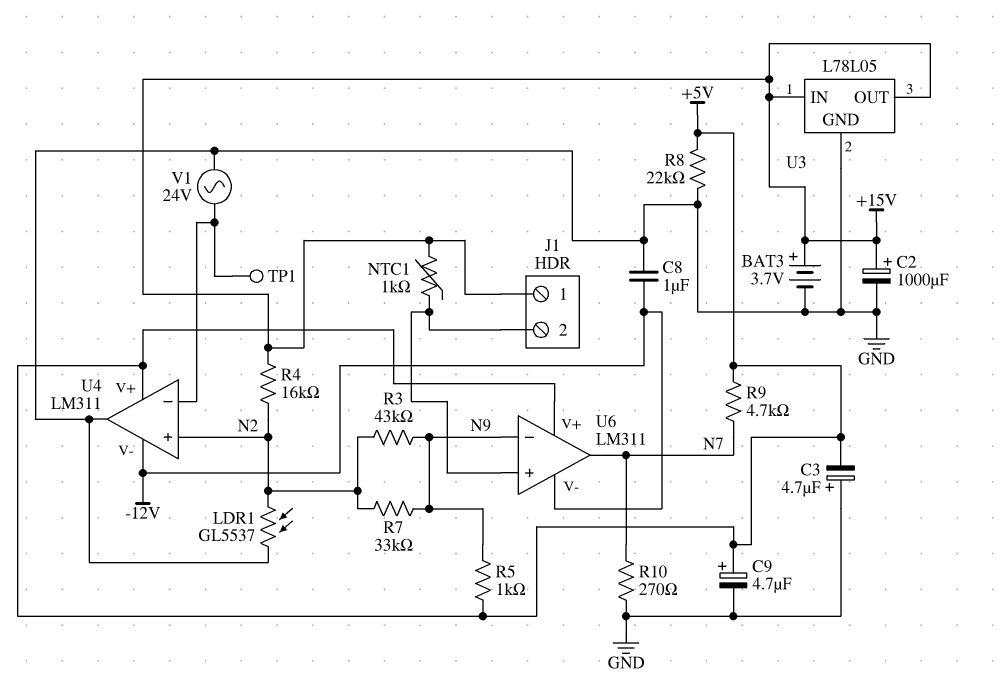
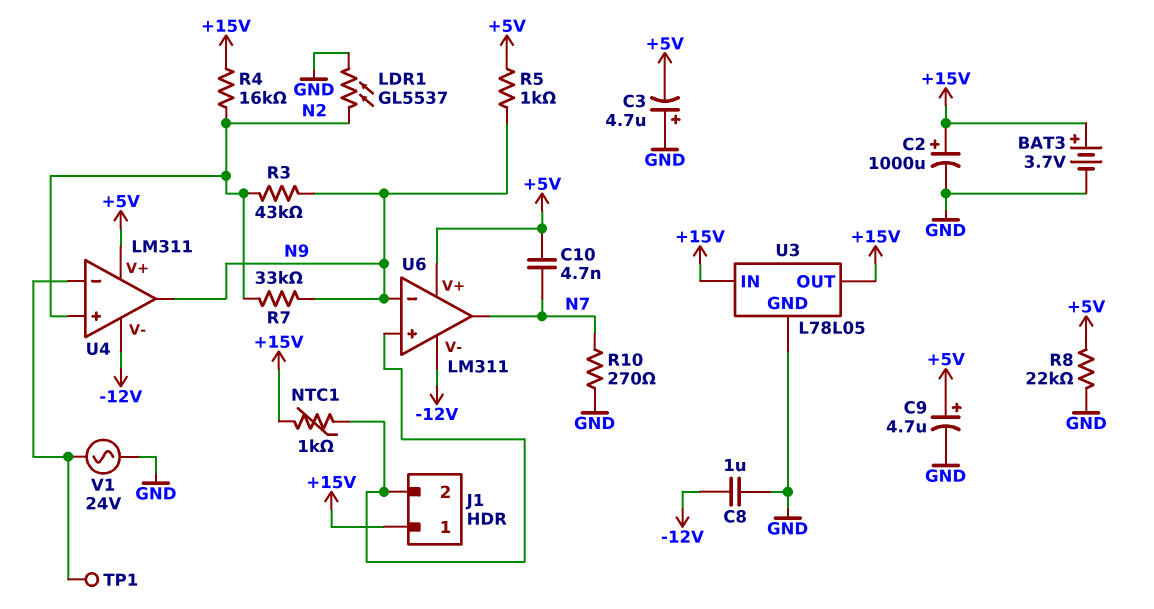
C10: none -> 4.7nF (+5V, N7)
R9: 4.7k (+5V, N7) -> none
U4 pin out: GND -> N9

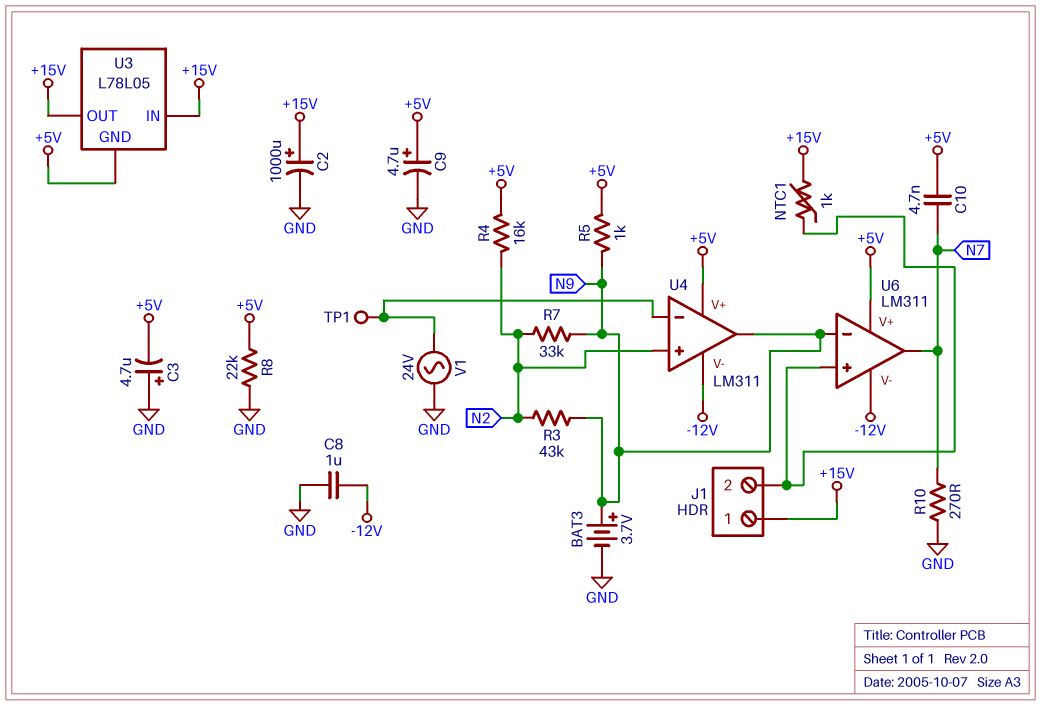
BAT3: 3.7V (plus +15V, minus GND) -> 3.7V (plus N9, minus GND)
LDR1: GL5537 (GND, N2) -> none
R4: 16k (+15V, N2) -> 16k (+5V, N2)
U3 pin GND: GND -> +5V

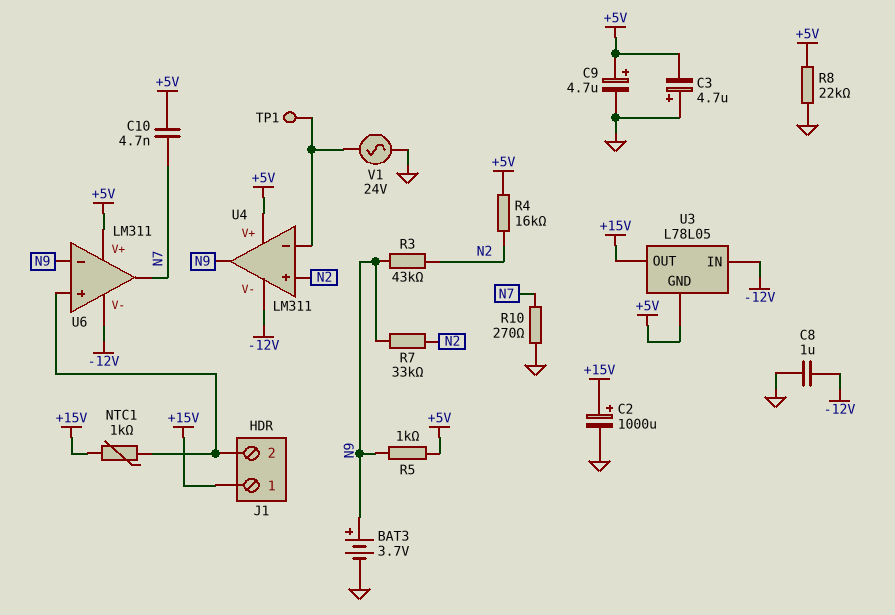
U3 pin IN: +15V -> -12V

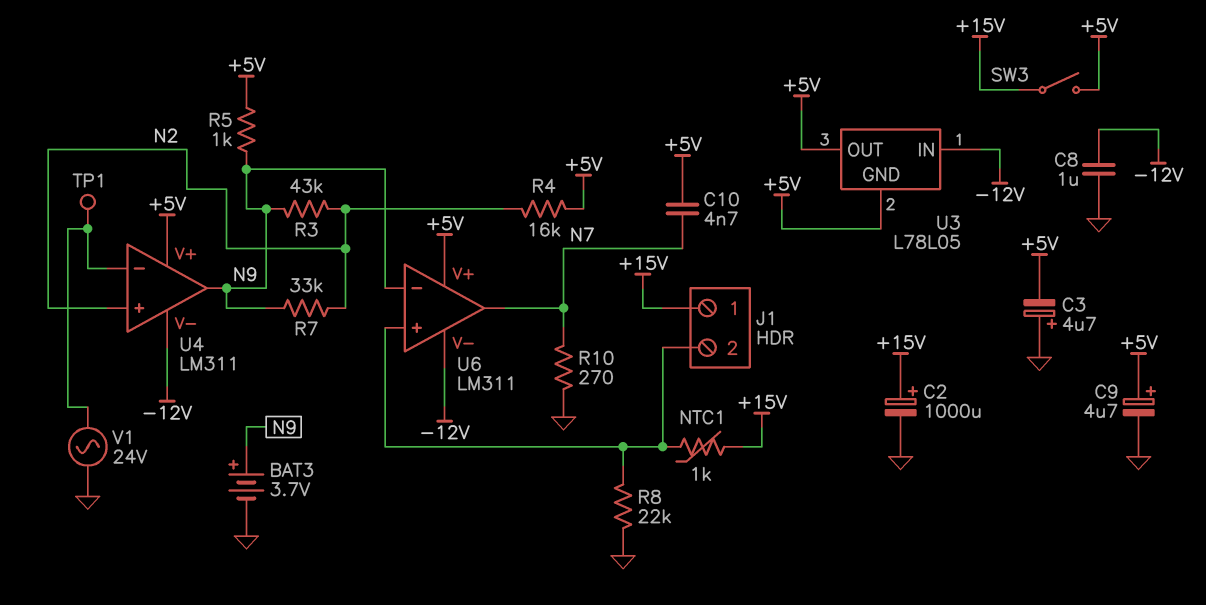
R8: 22k (+5V, GND) -> 22k (GND, J1/2)
SW3: none -> switch (+5V, +15V)
U3 pin OUT: +15V -> +5V

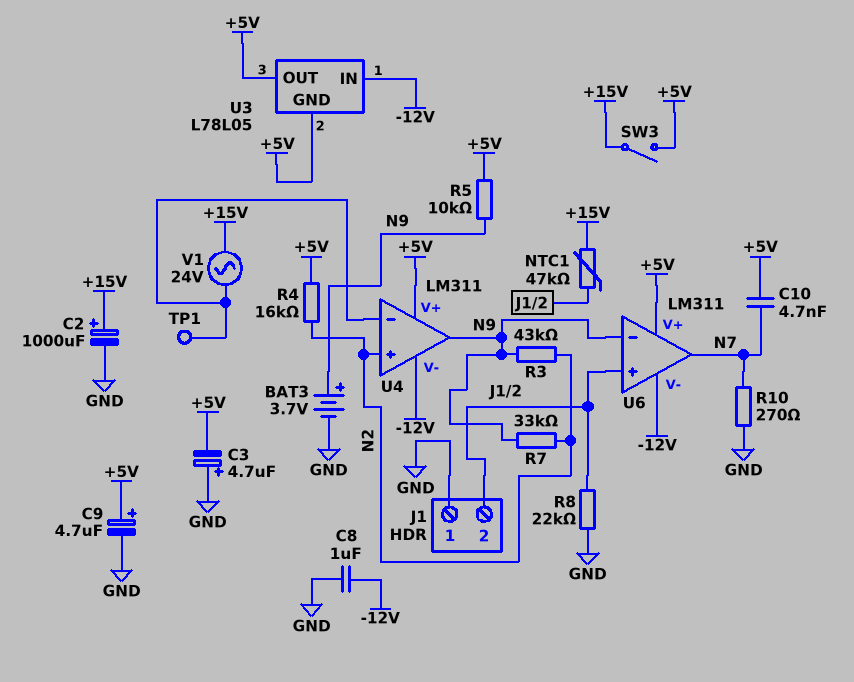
J1 pin 1: +15V -> GND
NTC1: 1k (+15V, J1/2) -> 47k (+15V, J1/2)
R5: 1k (+5V, N9) -> 10k (+5V, N9)
V1: AC 24V (GND, U4/in-) -> AC 24V (+15V, U4/in-)

